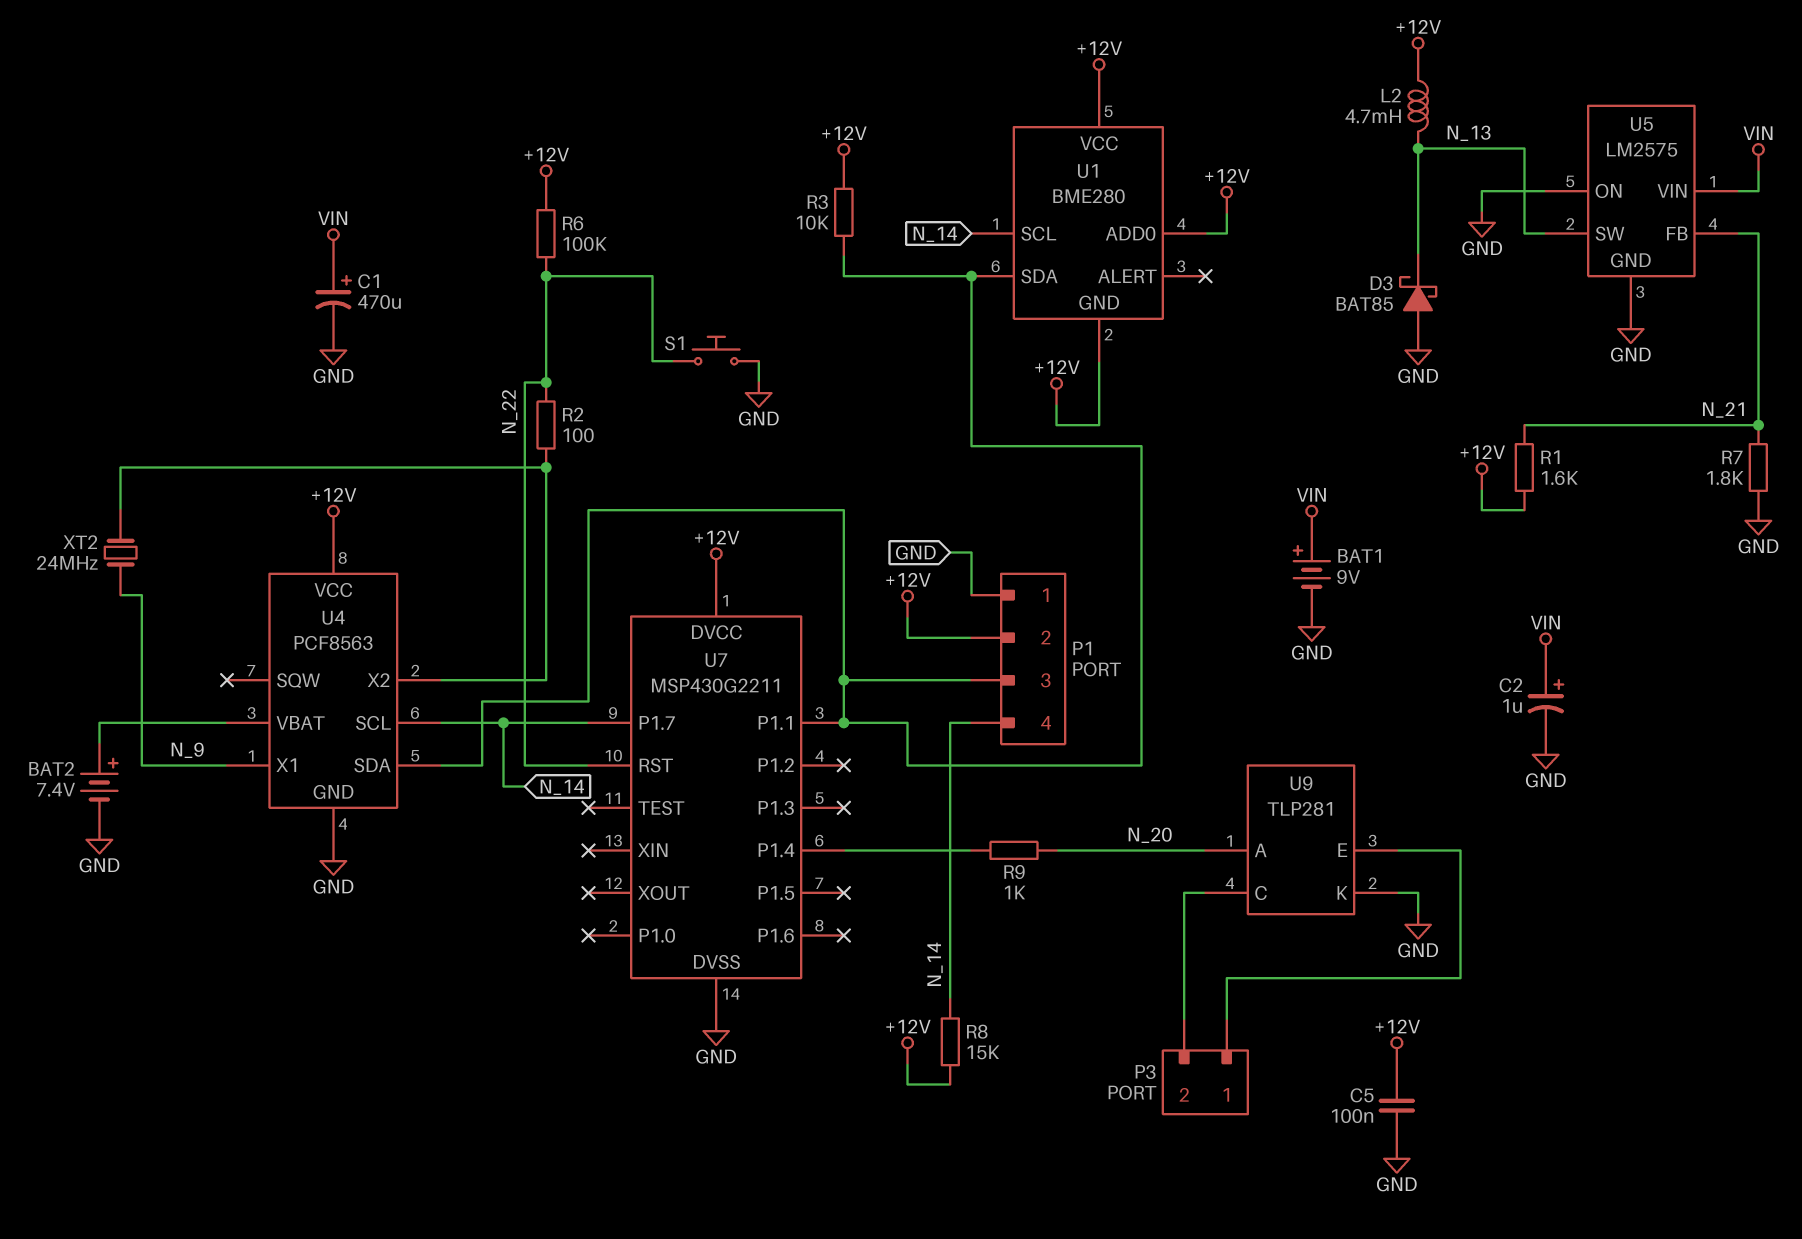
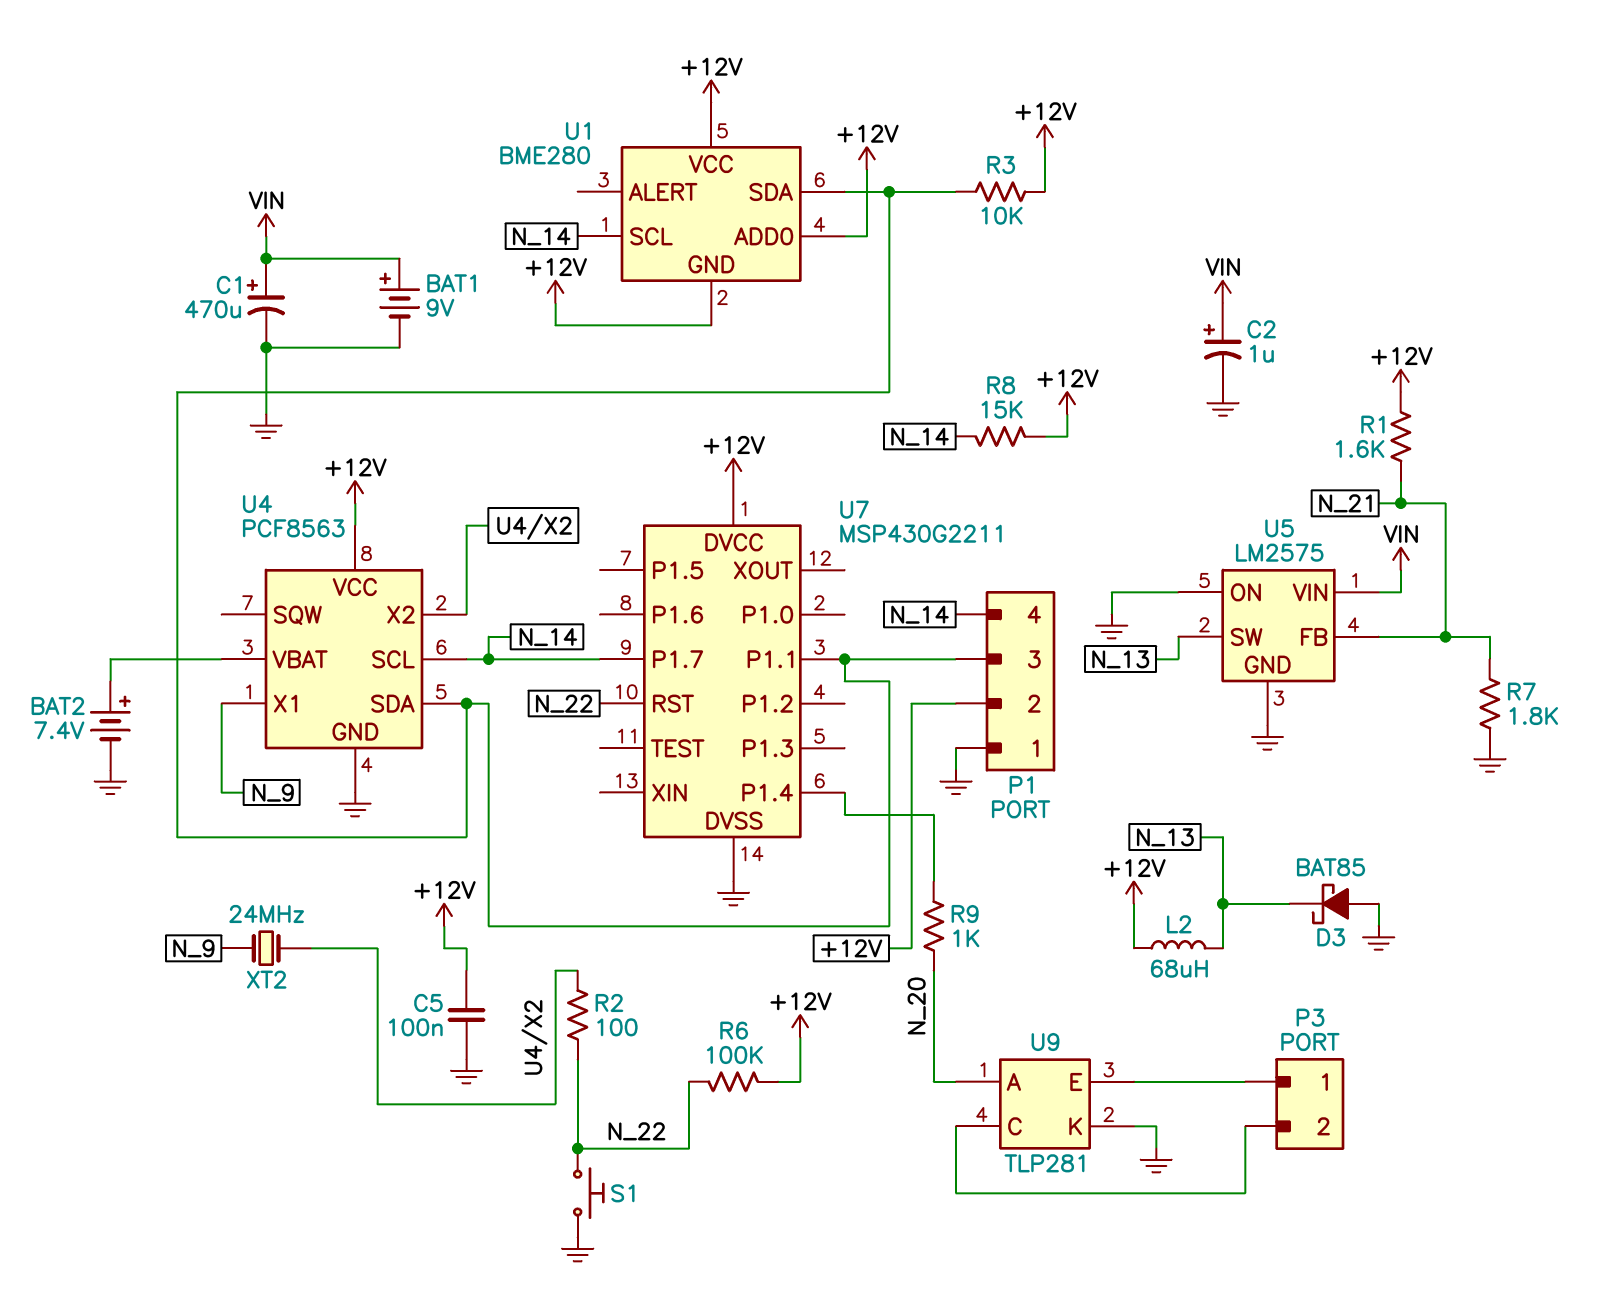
L2: 4.7mH (+12V, N_13) -> 68uH (+12V, N_13)

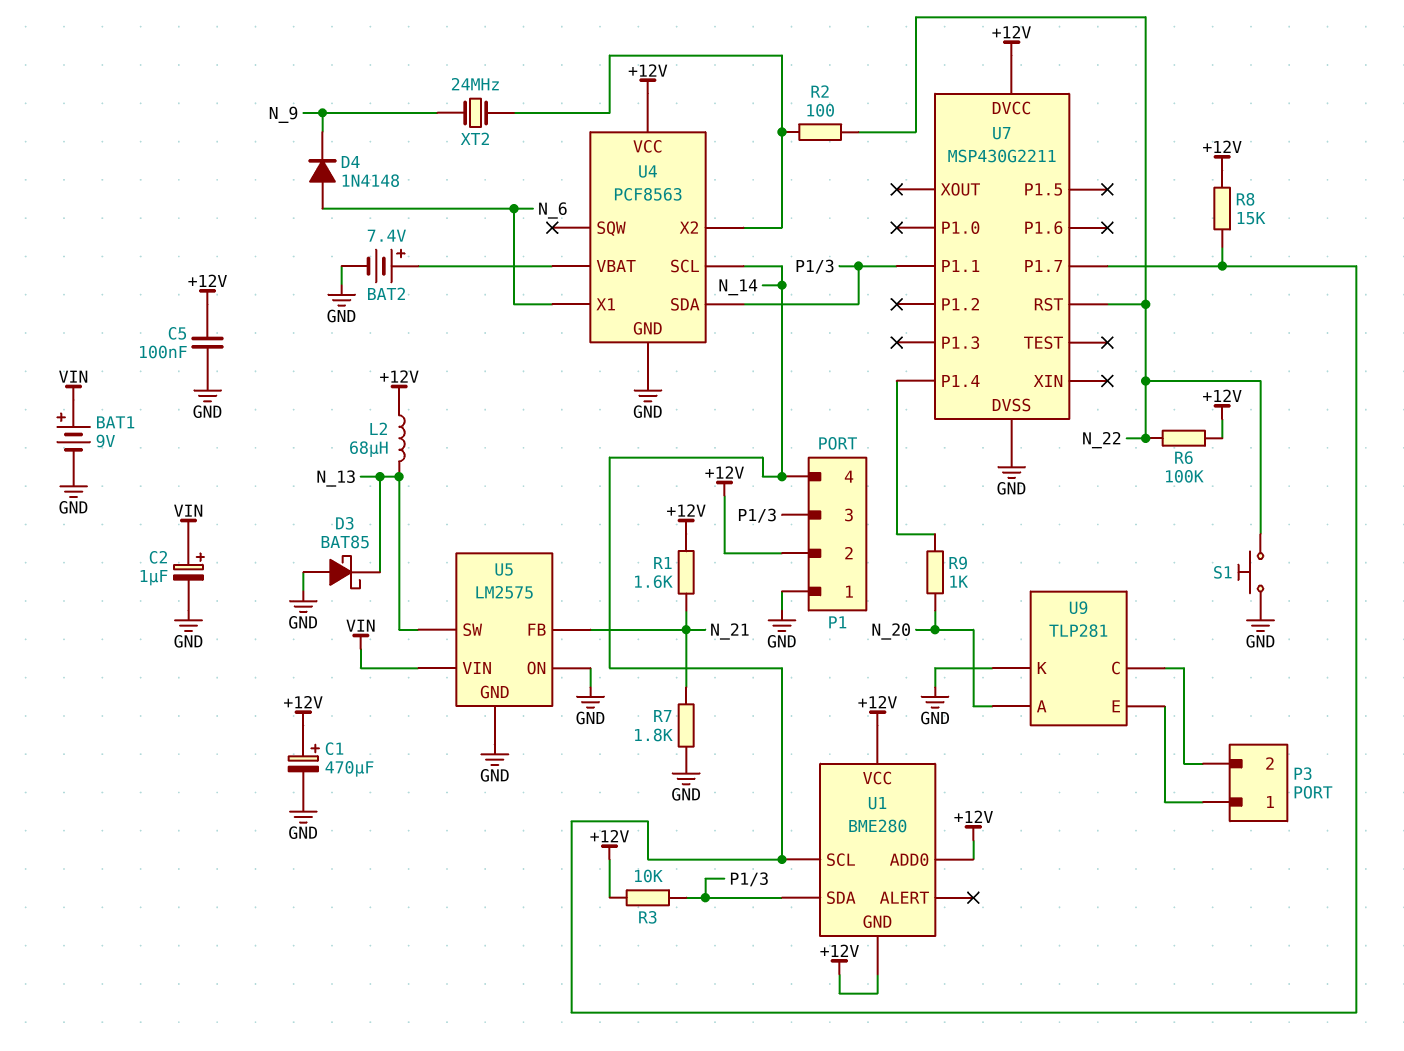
C1: 470uF (plus VIN, minus GND) -> 470uF (plus +12V, minus GND)
D4: none -> diode 1N4148 (A N_6, K N_9)
U4 pin X1: N_9 -> N_6

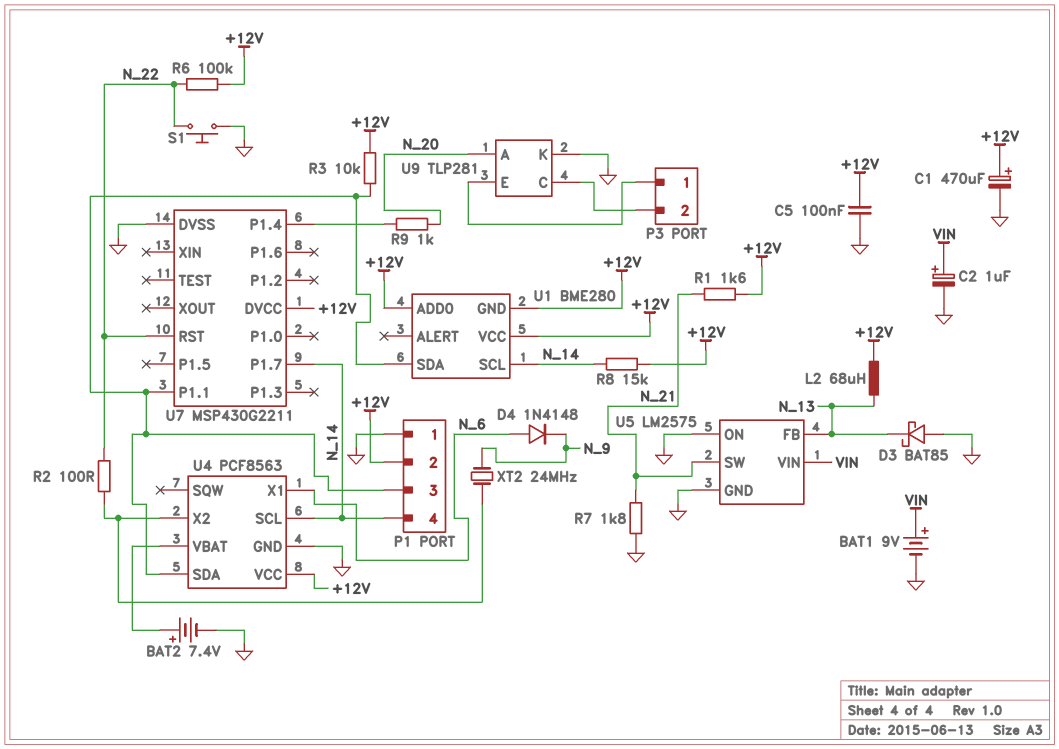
U5 pin FB: N_21 -> N_13
U5 pin SW: N_13 -> N_21

